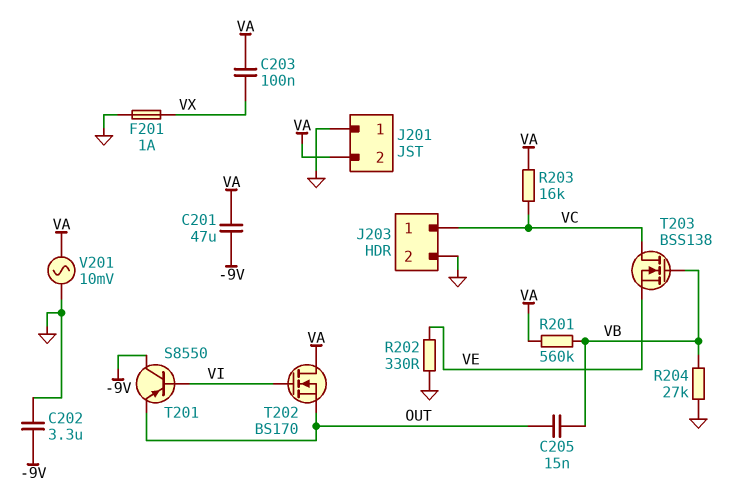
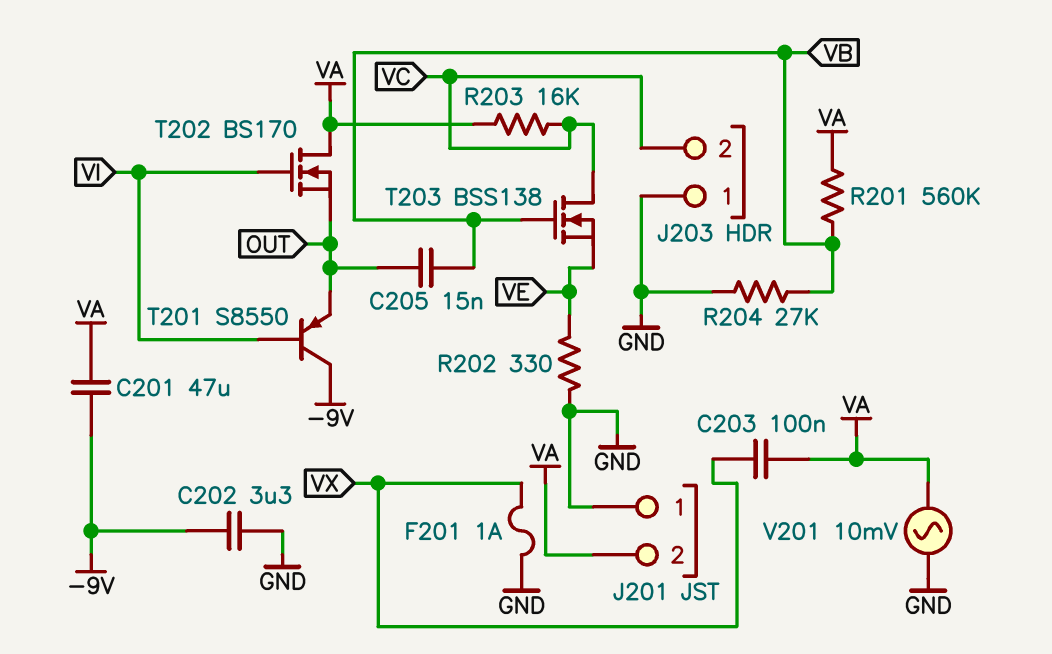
J203 pin 1: VC -> GND
J203 pin 2: GND -> VC

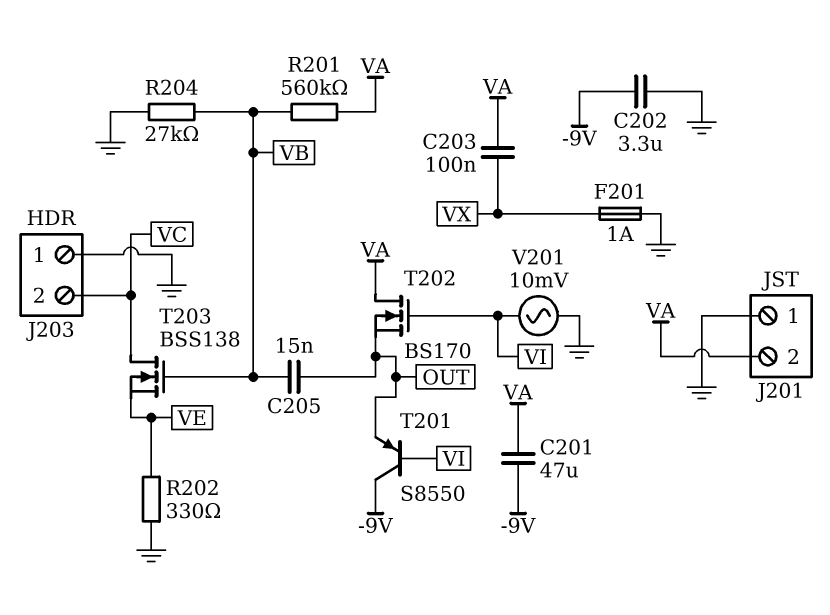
R203: 16k (VA, VC) -> none
V201: AC 10mV (GND, VA) -> AC 10mV (GND, VI)

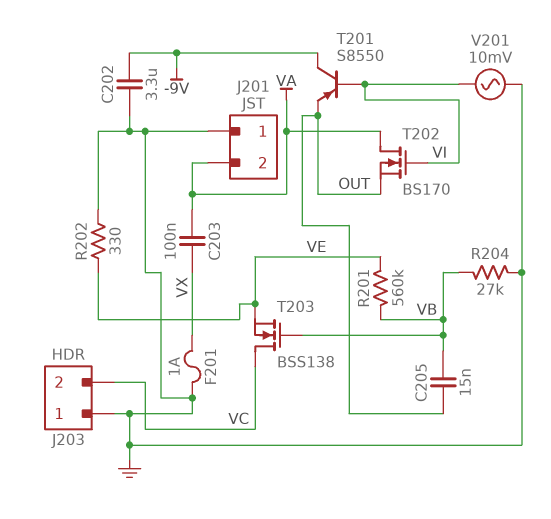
C201: 47uF (-9V, VA) -> none
R201: 560k (VA, VB) -> 560k (VB, VE)

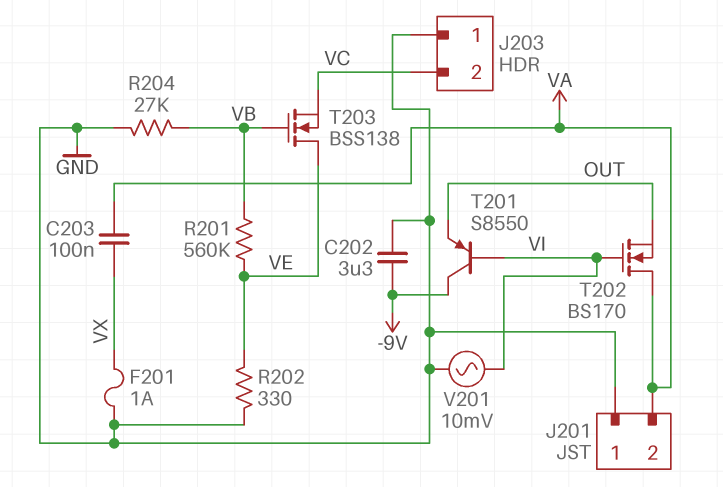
C205: 15nF (OUT, VB) -> none
T203: NMOS BSS138 (G VB, D VC, S VE) -> NMOS BSS138 (G VB, D VE, S VC)

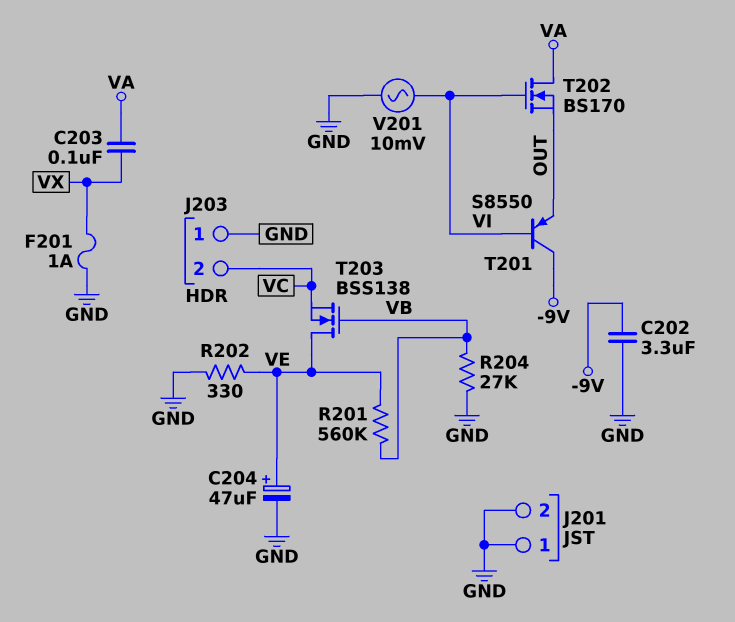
C204: none -> 47uF (plus VE, minus GND)
J201 pin 2: VA -> GND

